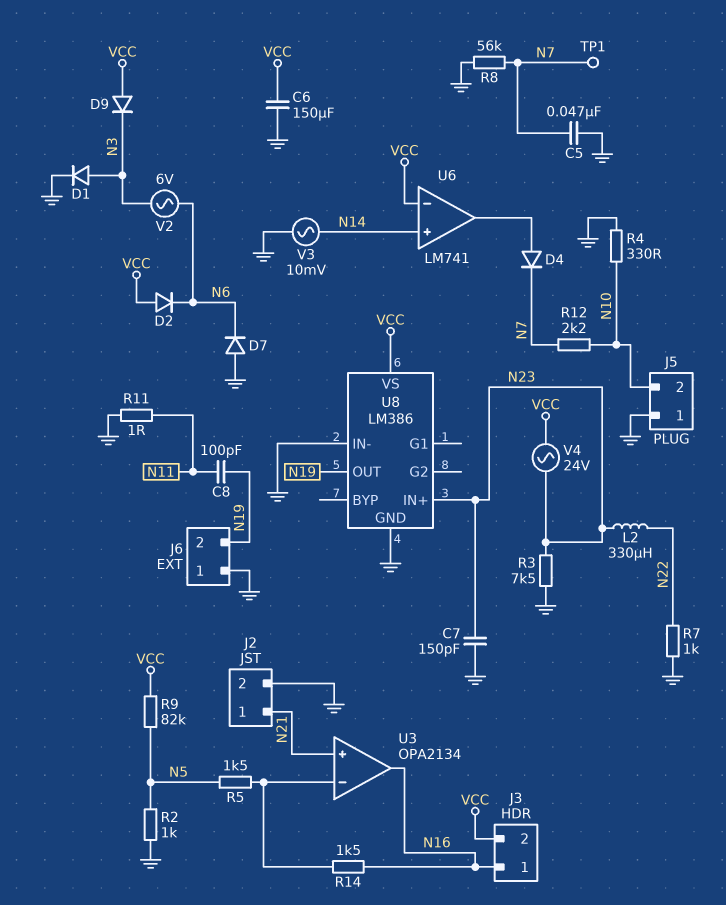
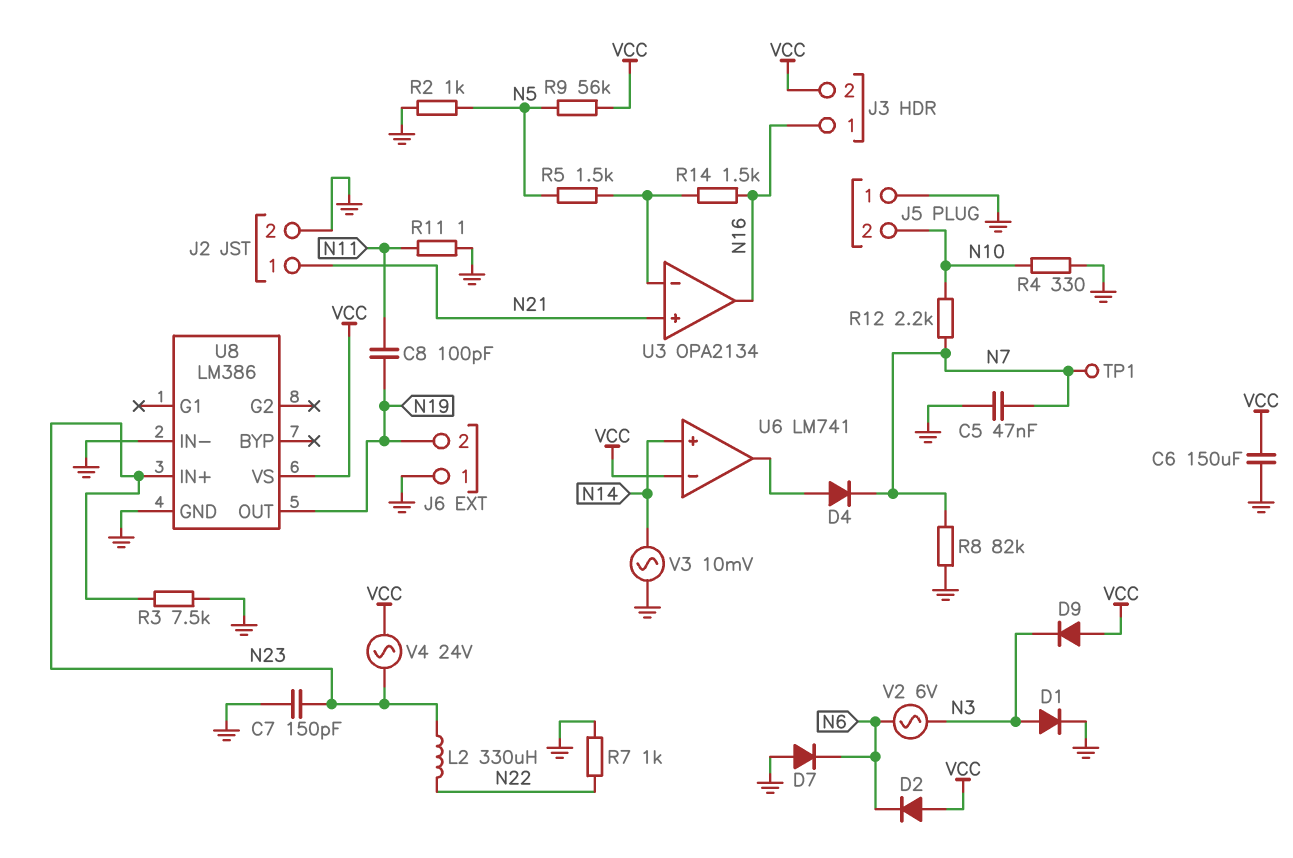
R8: 56k (GND, N7) -> 82k (GND, N7)
R9: 82k (N5, VCC) -> 56k (N5, VCC)

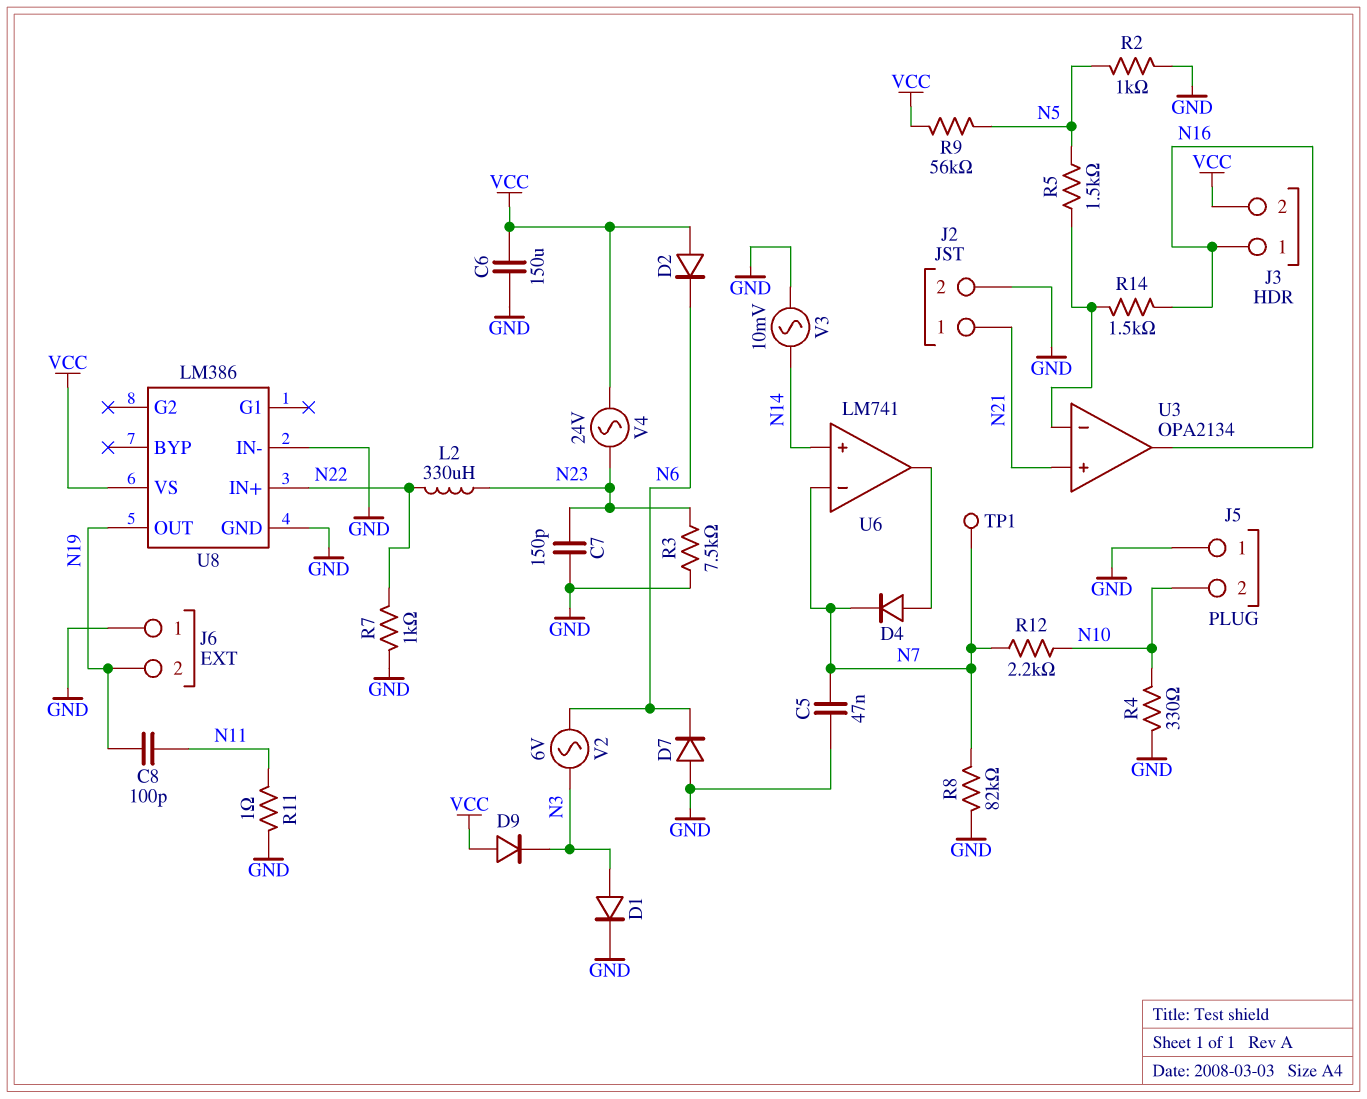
U6 pin in-: VCC -> N7
U8 pin IN+: N23 -> N22

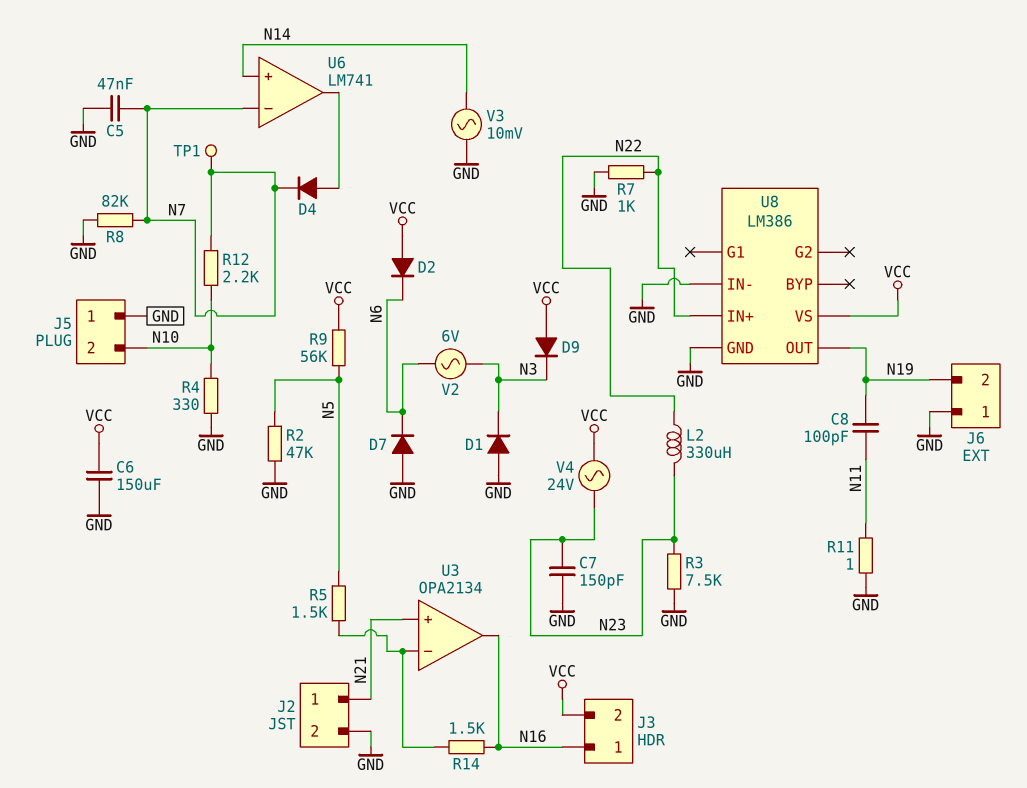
D1: diode (A N3, K GND) -> diode (A GND, K N3)
R2: 1k (GND, N5) -> 47k (GND, N5)

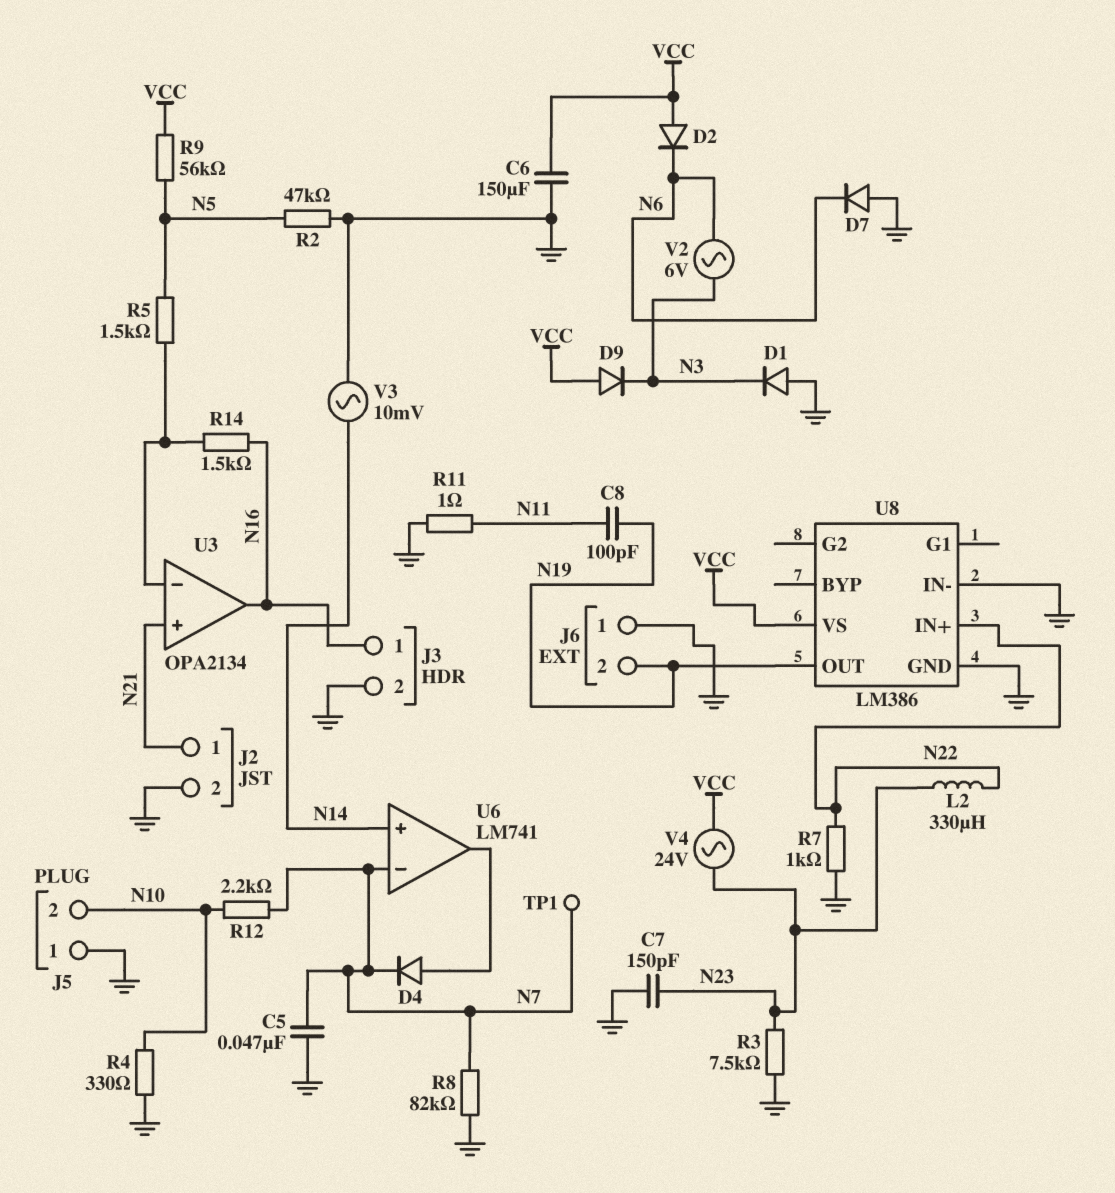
J3 pin 2: VCC -> GND

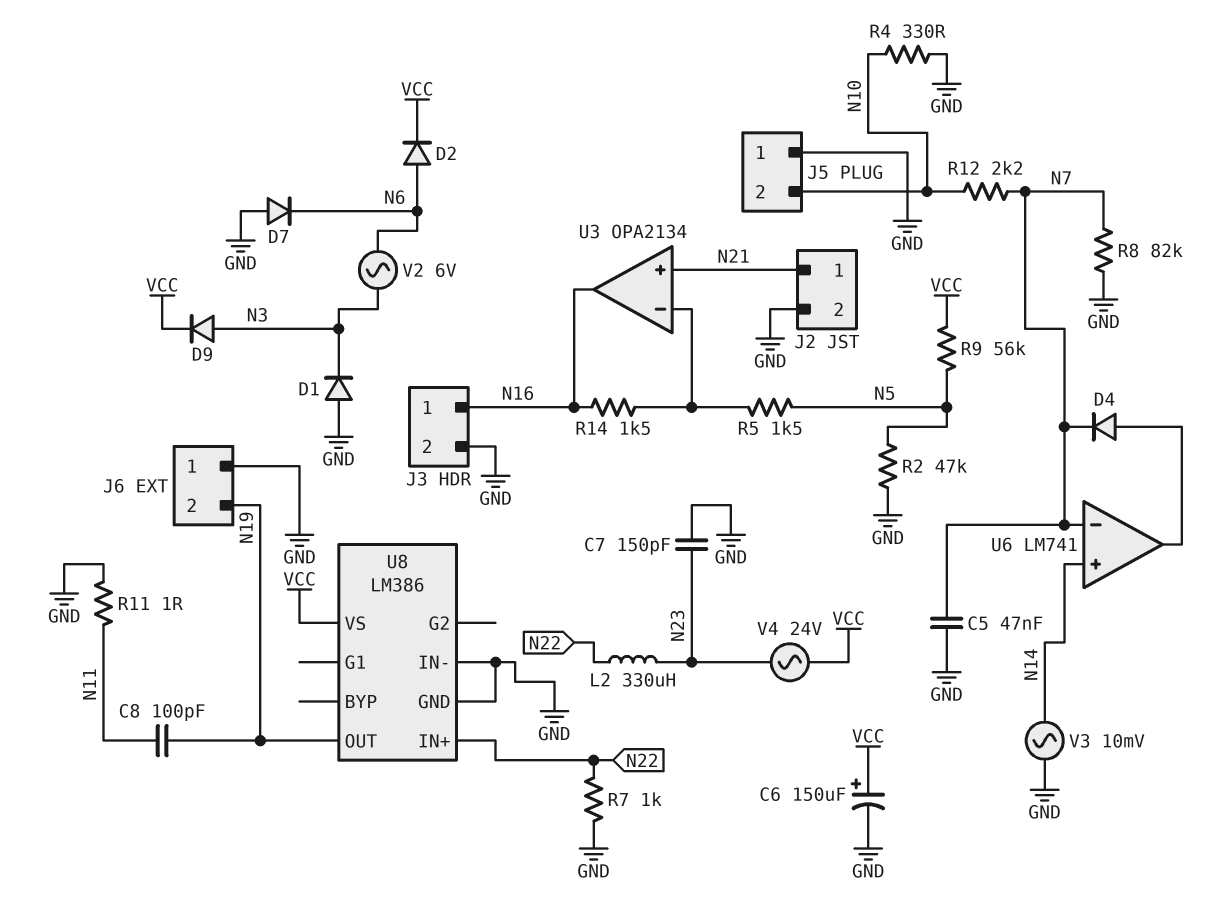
C6: 150uF (GND, VCC) -> 150uF (plus VCC, minus GND)
D2: diode (A VCC, K N6) -> diode (A N6, K VCC)
D9: diode (A VCC, K N3) -> diode (A N3, K VCC)
R3: 7.5k (GND, N23) -> none
TP1: test point (N7) -> none

